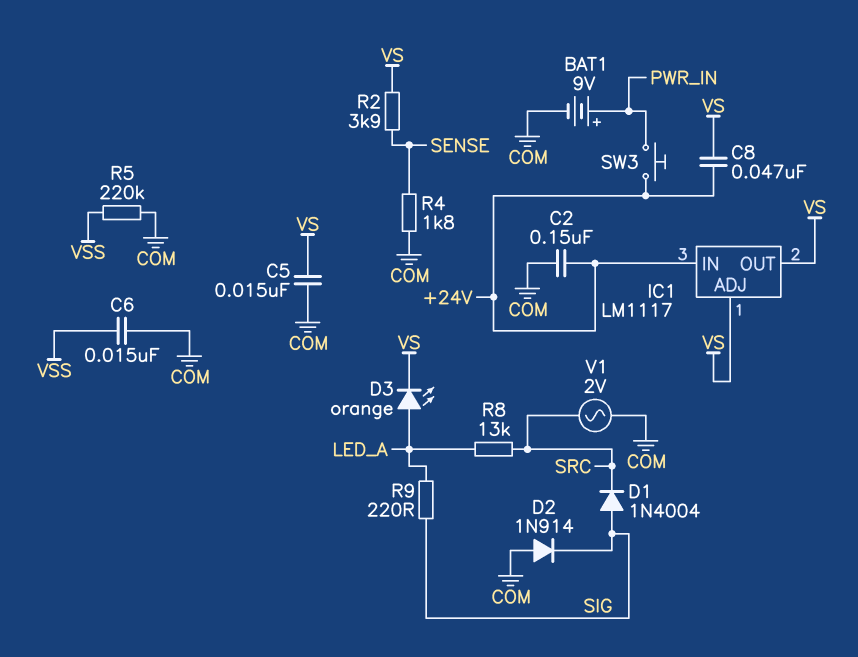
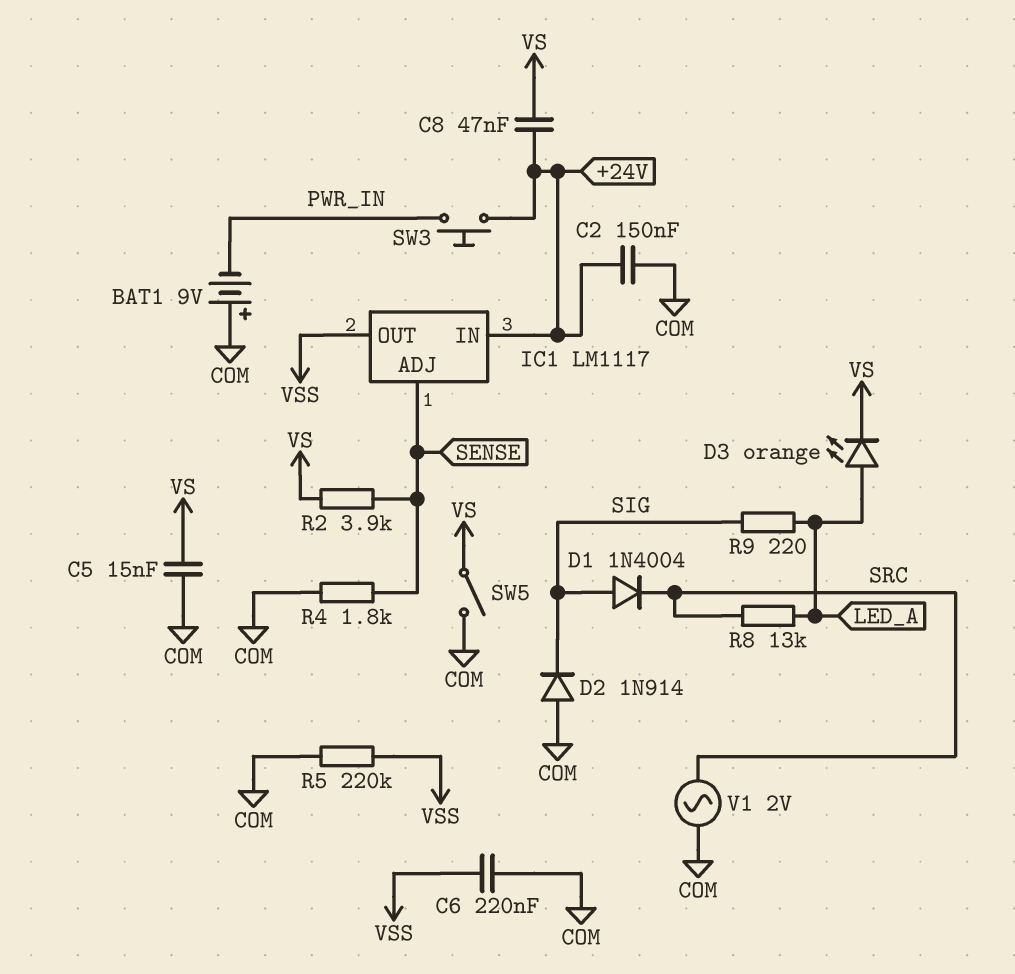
BAT1: 9V (plus PWR_IN, minus COM) -> 9V (plus COM, minus PWR_IN)
C6: 15nF (COM, VSS) -> 220nF (COM, VSS)
IC1 pin ADJ: VS -> SENSE
IC1 pin OUT: VS -> VSS
SW5: none -> switch (COM, VS)

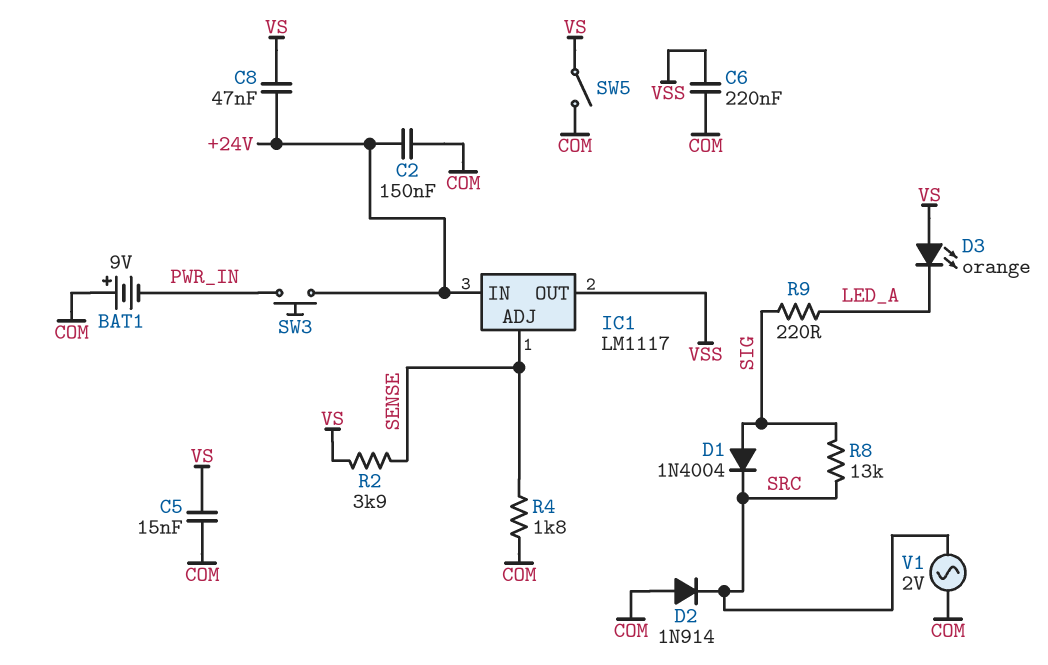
D2: diode 1N914 (A COM, K SIG) -> diode 1N914 (A COM, K SRC)
D3: LED orange (A LED_A, K VS) -> LED orange (A VS, K LED_A)
R5: 220k (COM, VSS) -> none
R8: 13k (LED_A, SRC) -> 13k (SIG, SRC)

